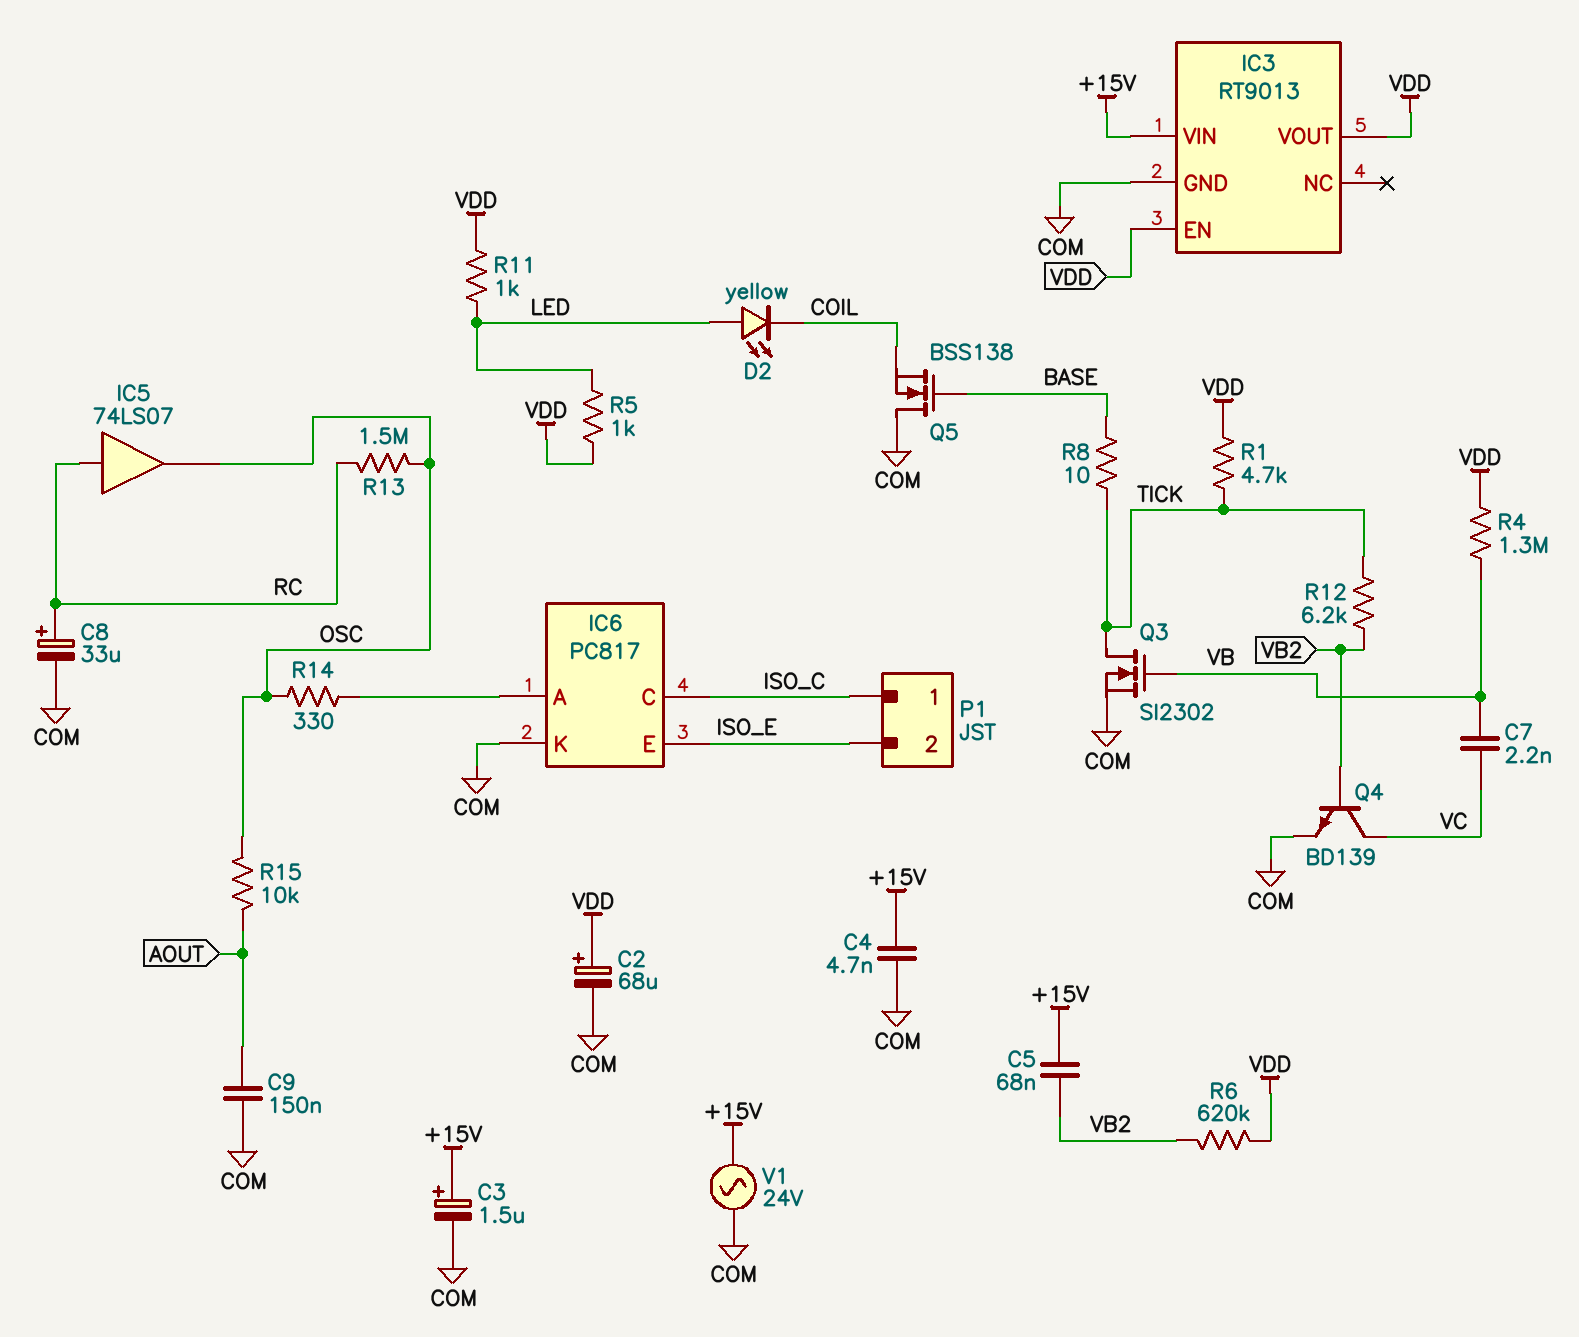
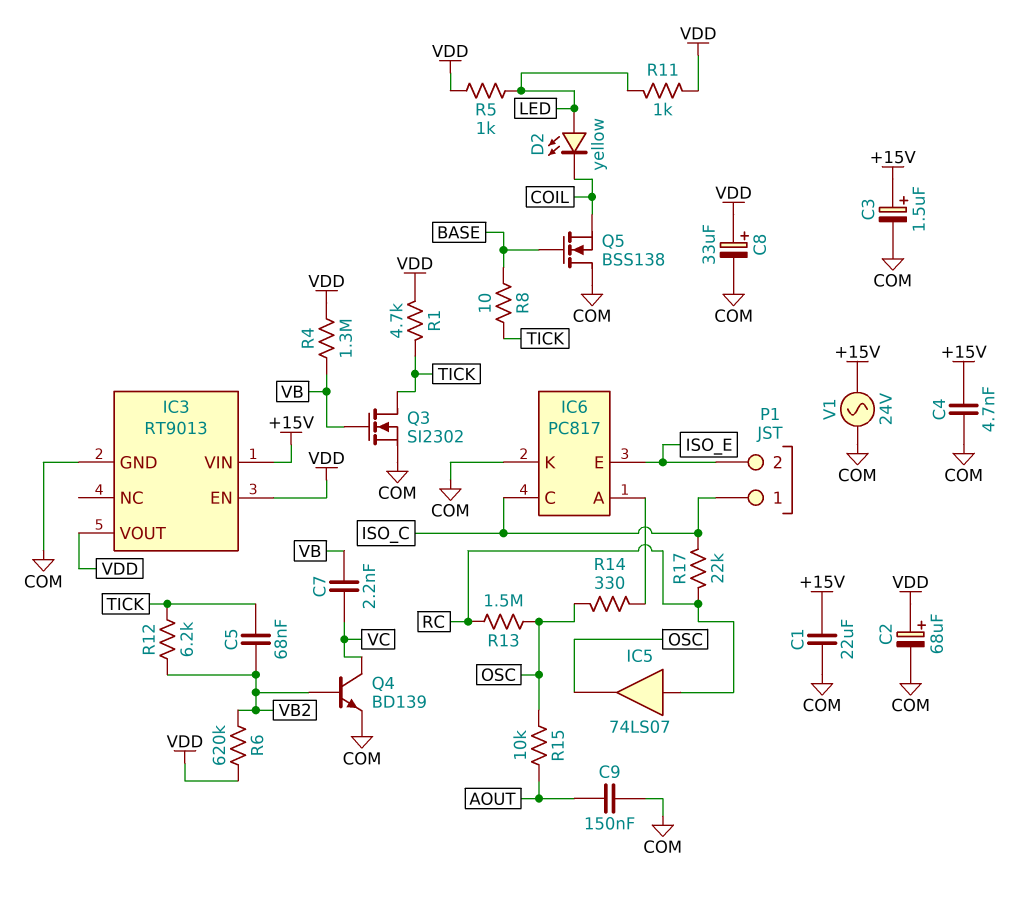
C1: none -> 22uF (+15V, COM)
C5: 68nF (+15V, VB2) -> 68nF (TICK, VB2)
C8: 33uF (plus RC, minus COM) -> 33uF (plus VDD, minus COM)
R17: none -> 22k (ISO_C, RC)

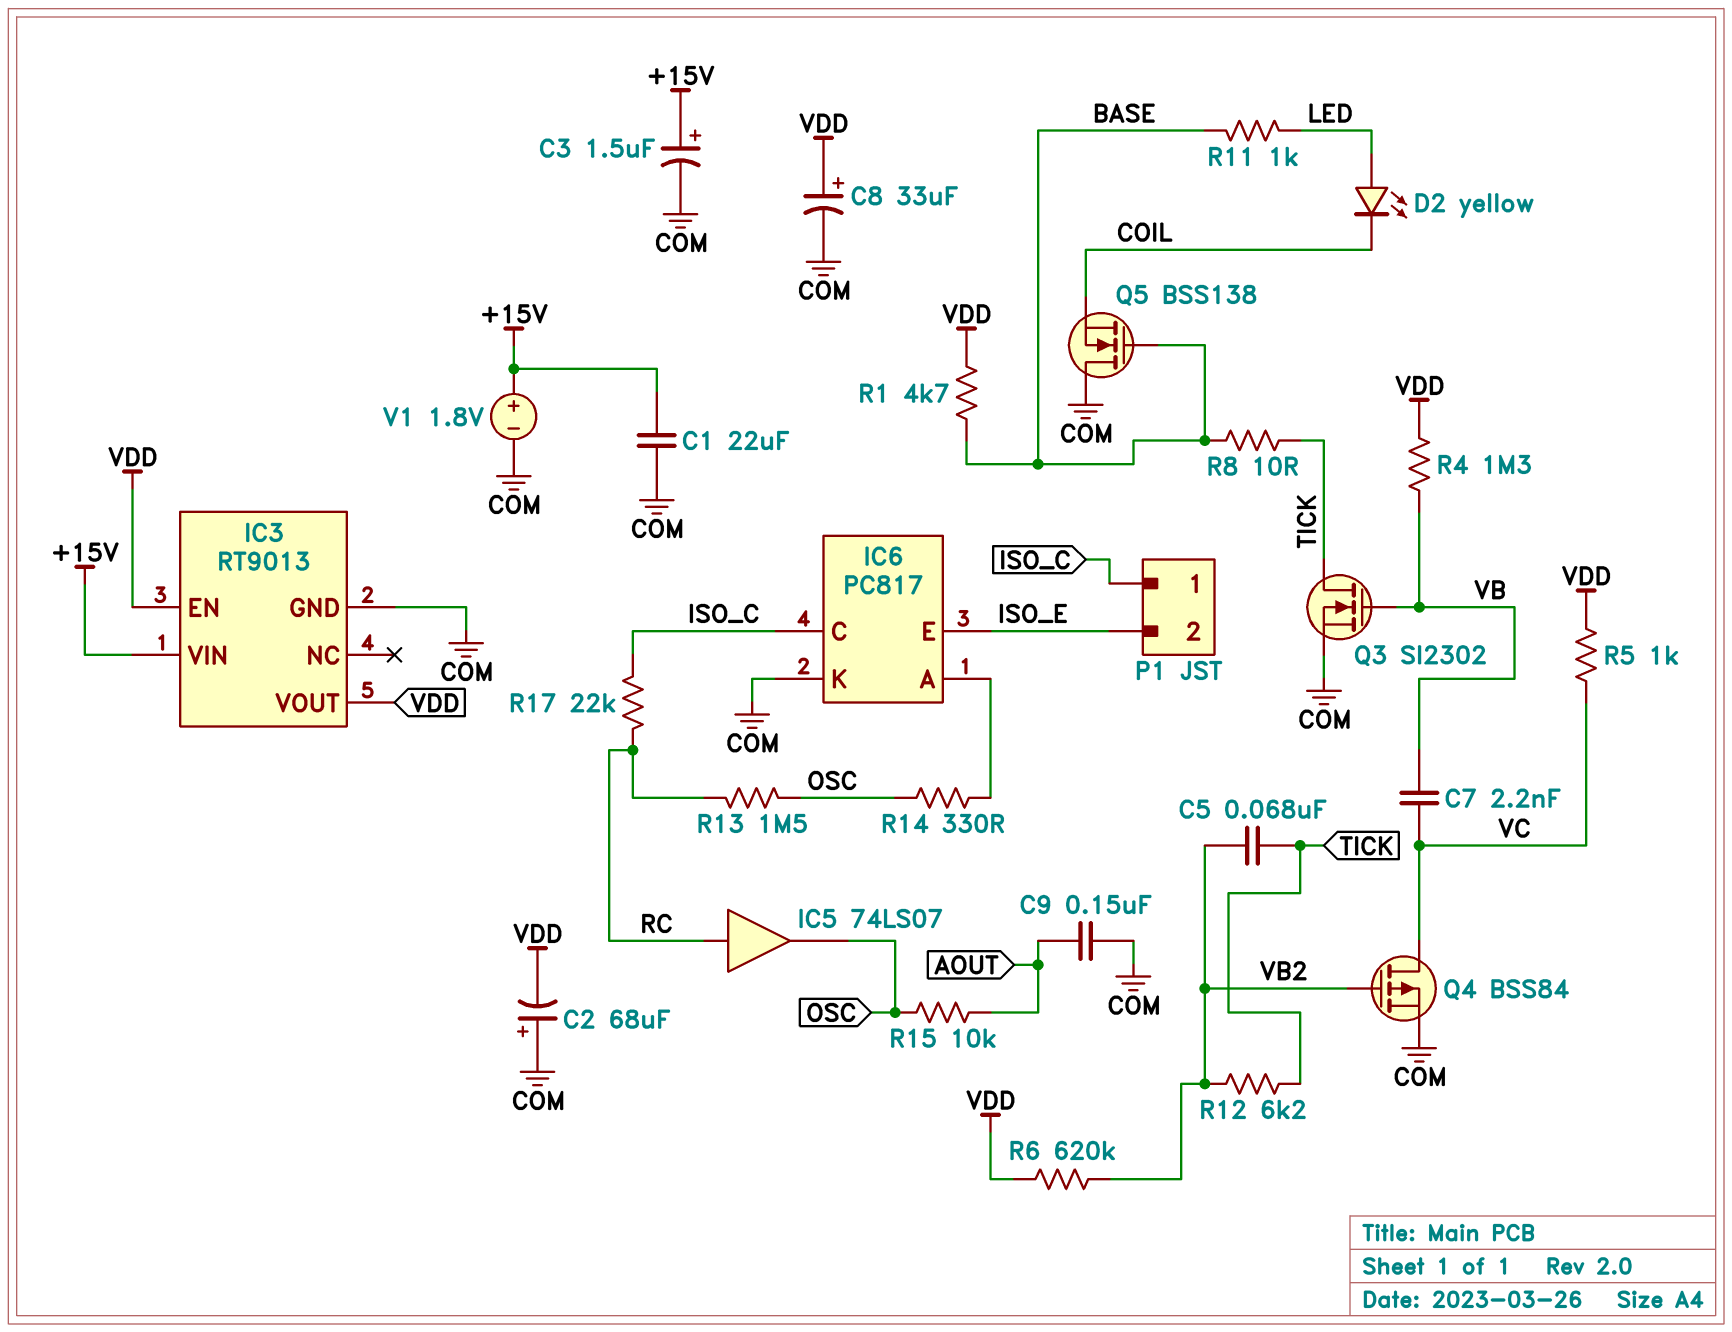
C2: 68uF (plus VDD, minus COM) -> 68uF (plus COM, minus VDD)
C4: 4.7nF (+15V, COM) -> none
Q4: NPN BD139 (B VB2, C VC, E COM) -> PMOS BSS84 (G VB2, D VC, S COM)
R1: 4.7k (TICK, VDD) -> 4.7k (BASE, VDD)
R5: 1k (LED, VDD) -> 1k (VC, VDD)
R11: 1k (LED, VDD) -> 1k (BASE, LED)
V1: AC 24V (+15V, COM) -> 1.8V (plus +15V, minus COM)

